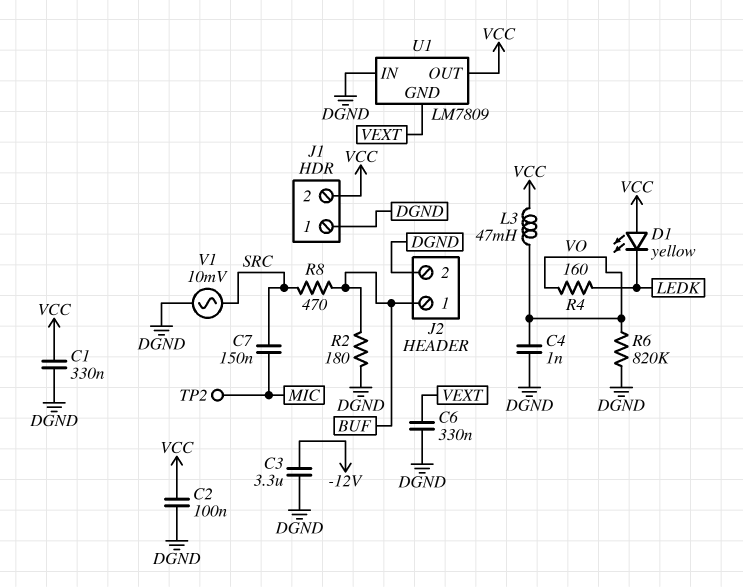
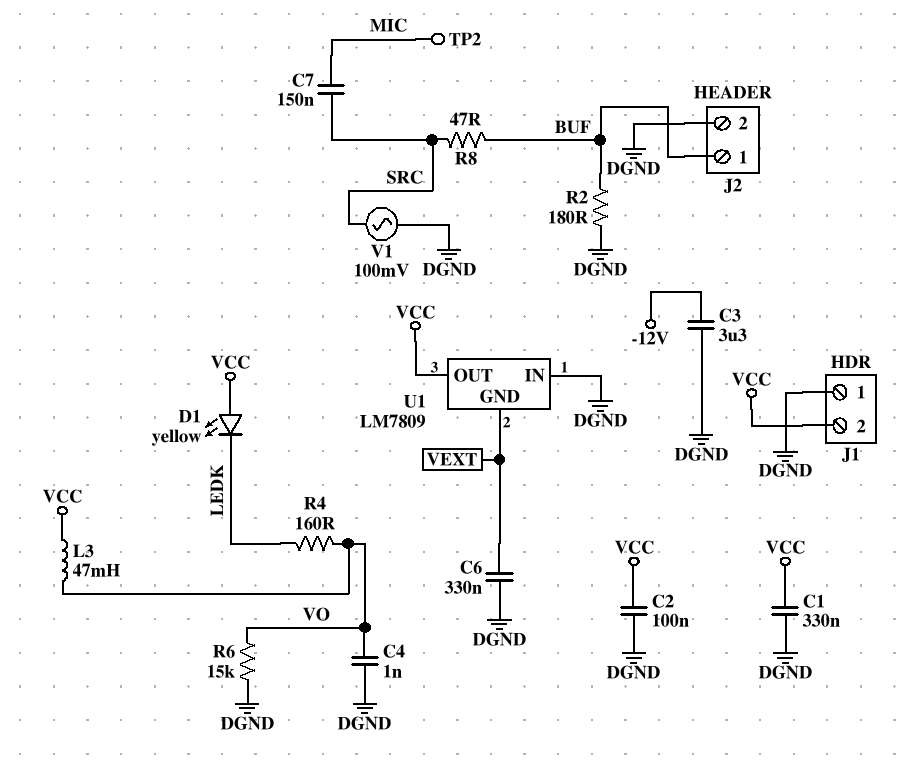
R6: 820k (DGND, VO) -> 15k (DGND, VO)
R8: 470 (BUF, SRC) -> 47 (BUF, SRC)
V1: AC 10mV (DGND, SRC) -> AC 100mV (DGND, SRC)

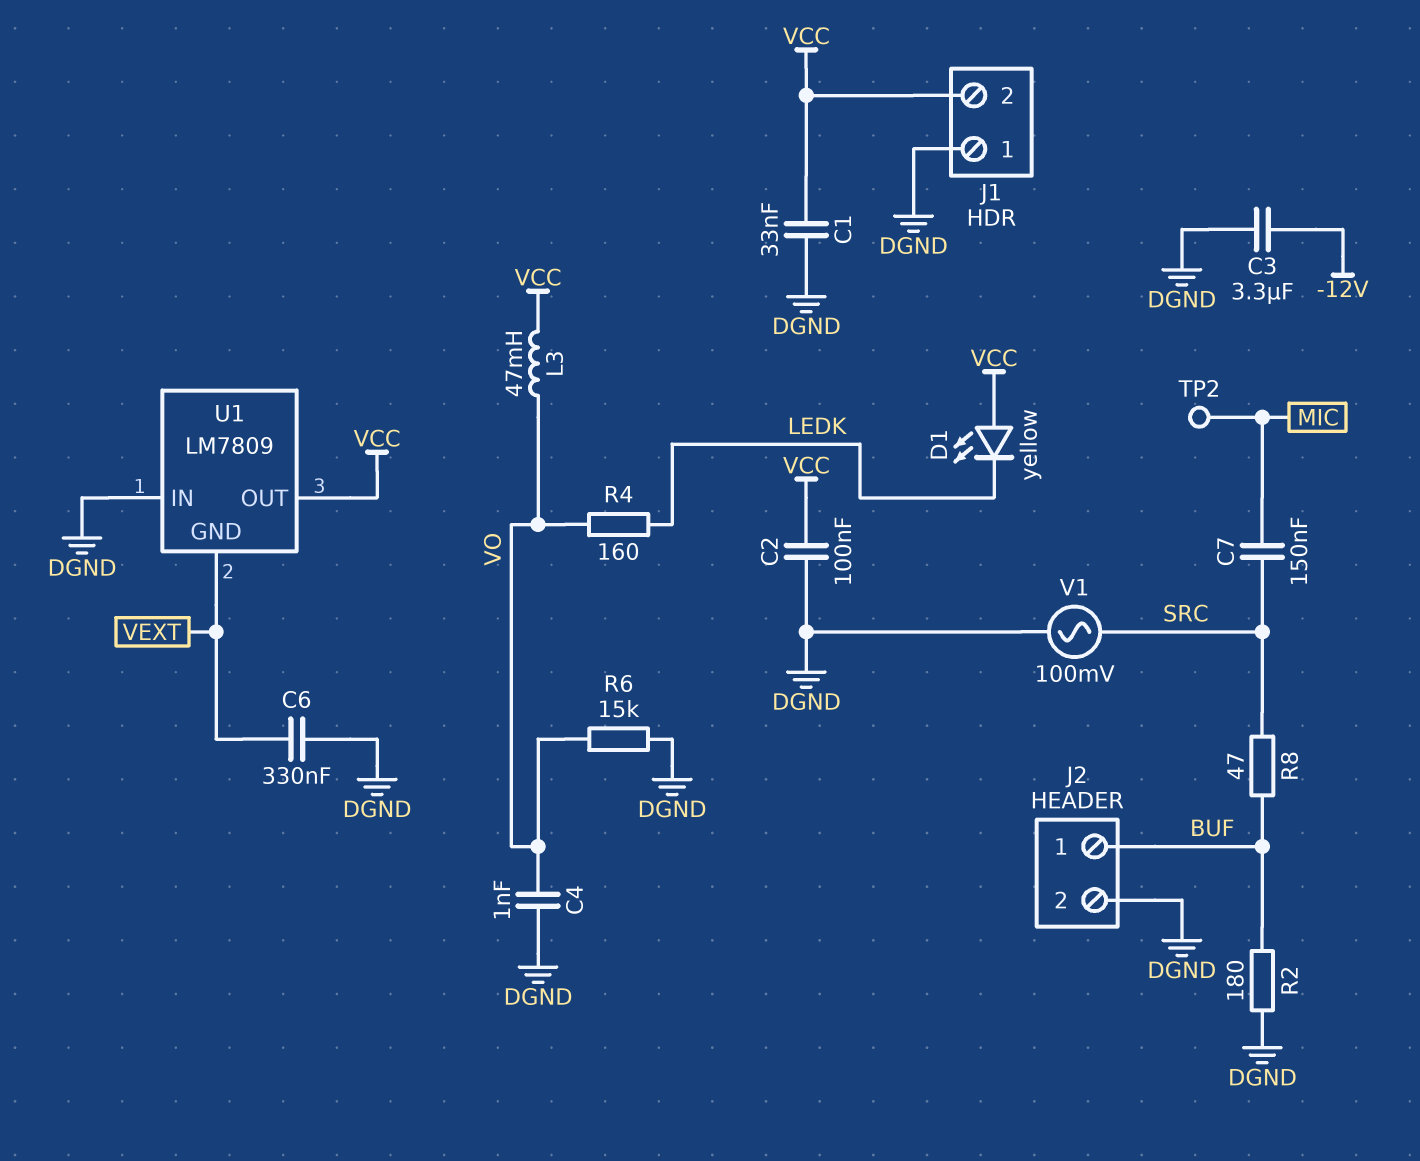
C1: 330nF (DGND, VCC) -> 33nF (DGND, VCC)

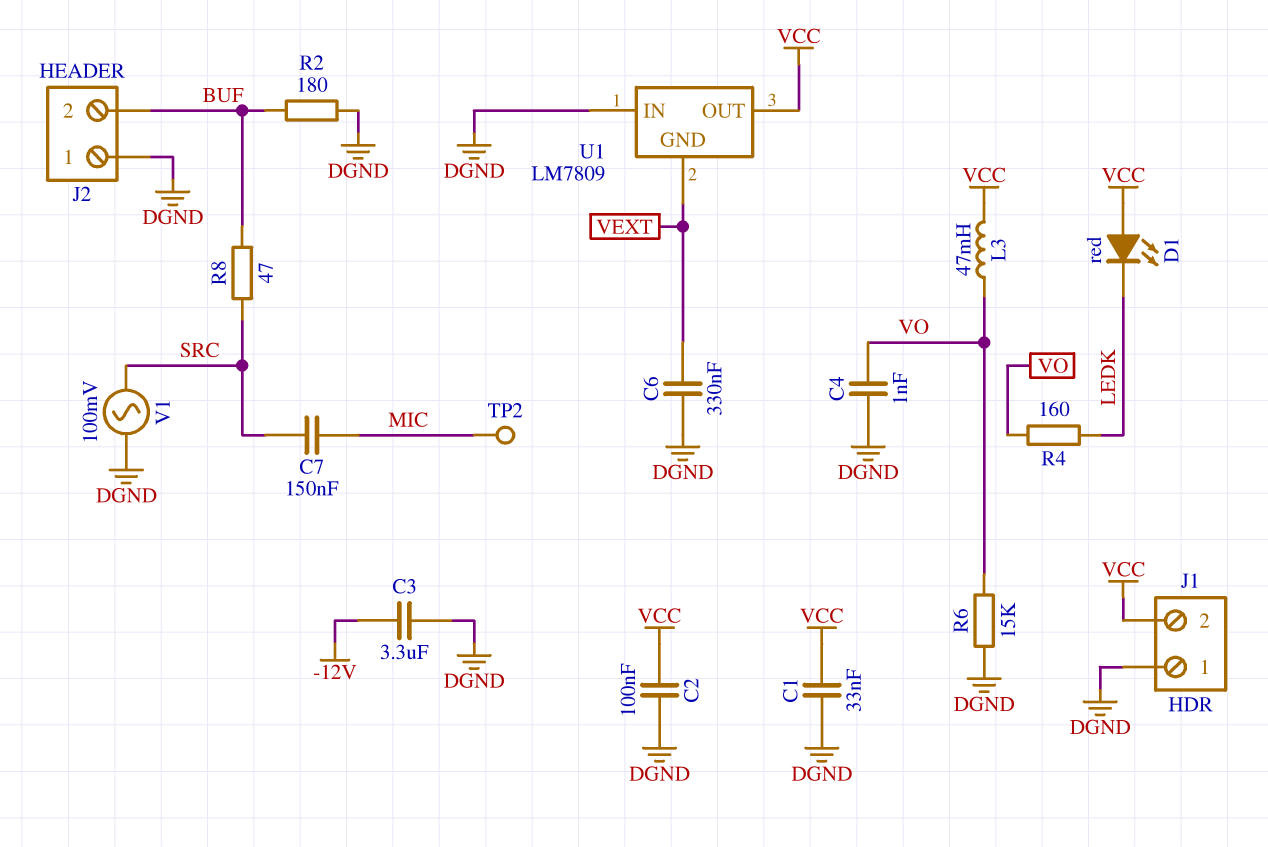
D1: LED yellow (A VCC, K LEDK) -> LED red (A VCC, K LEDK)
J2 pin 1: BUF -> DGND
J2 pin 2: DGND -> BUF

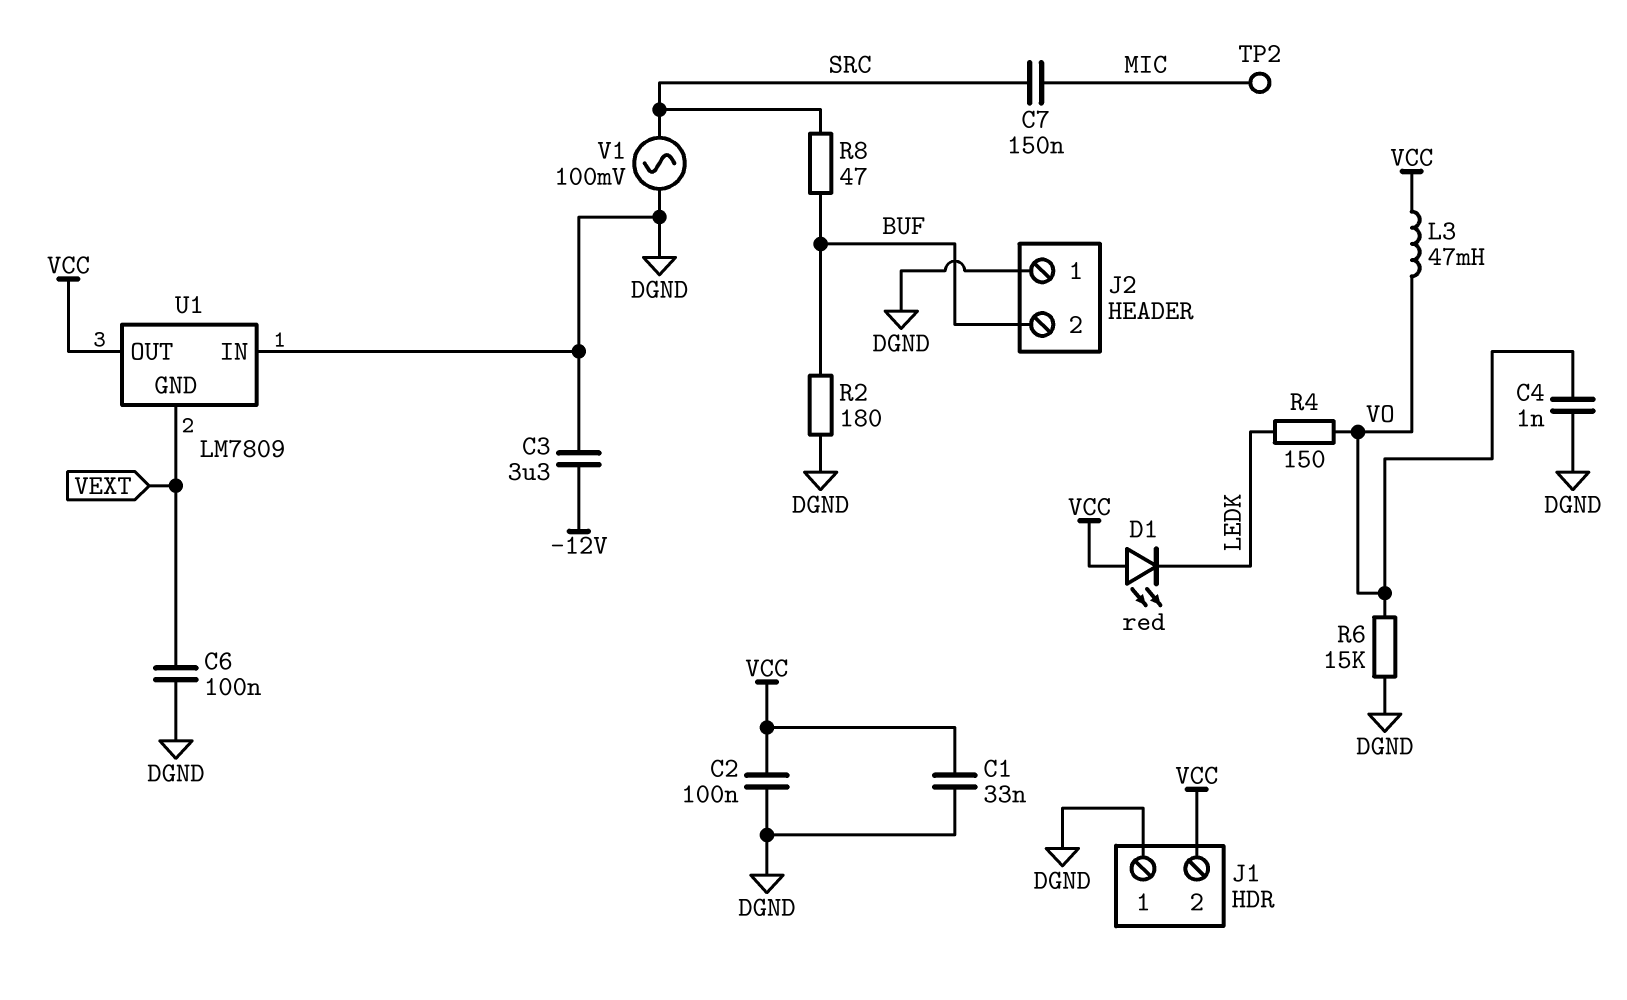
C6: 330nF (DGND, VEXT) -> 100nF (DGND, VEXT)
R4: 160 (LEDK, VO) -> 150 (LEDK, VO)

